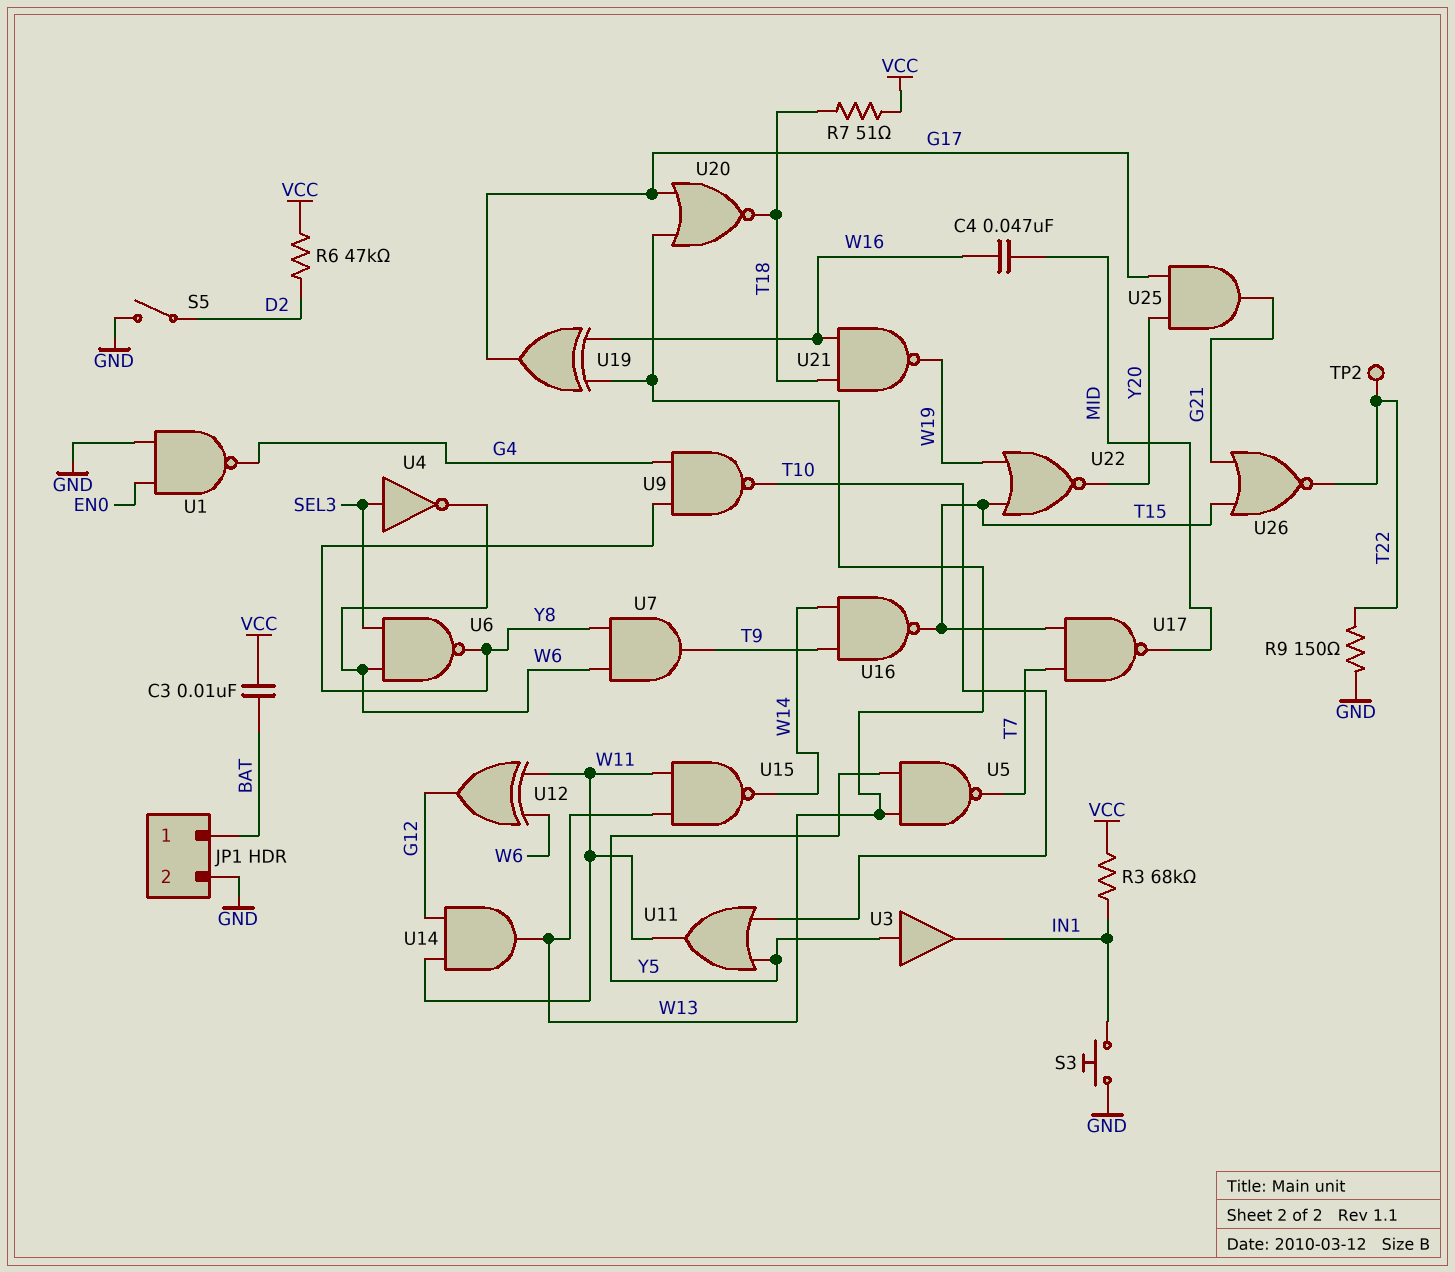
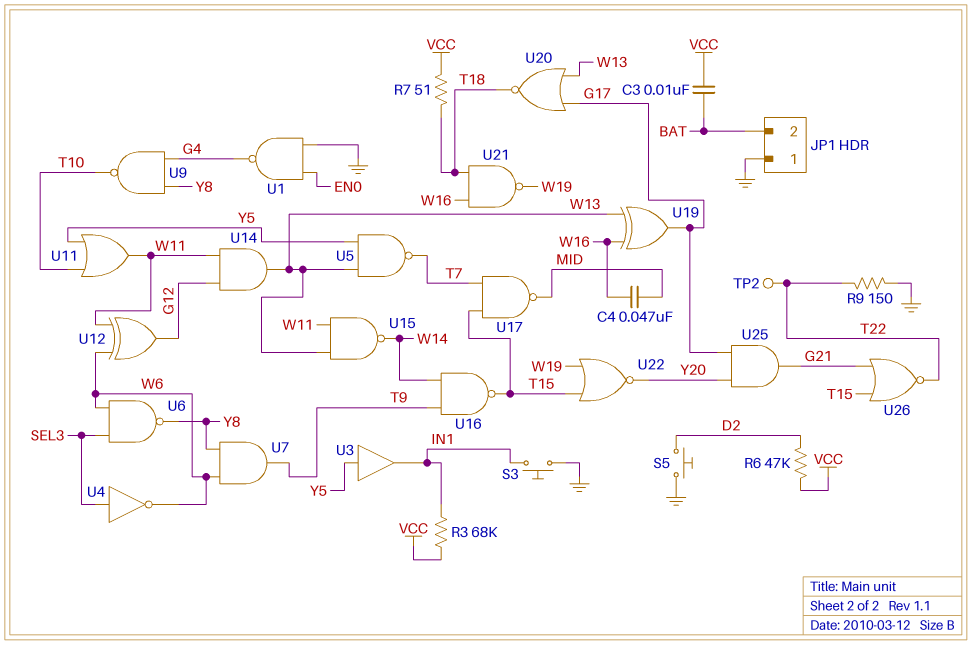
JP1 pin 1: BAT -> GND
JP1 pin 2: GND -> BAT
S5: switch (D2, GND) -> button (D2, GND)

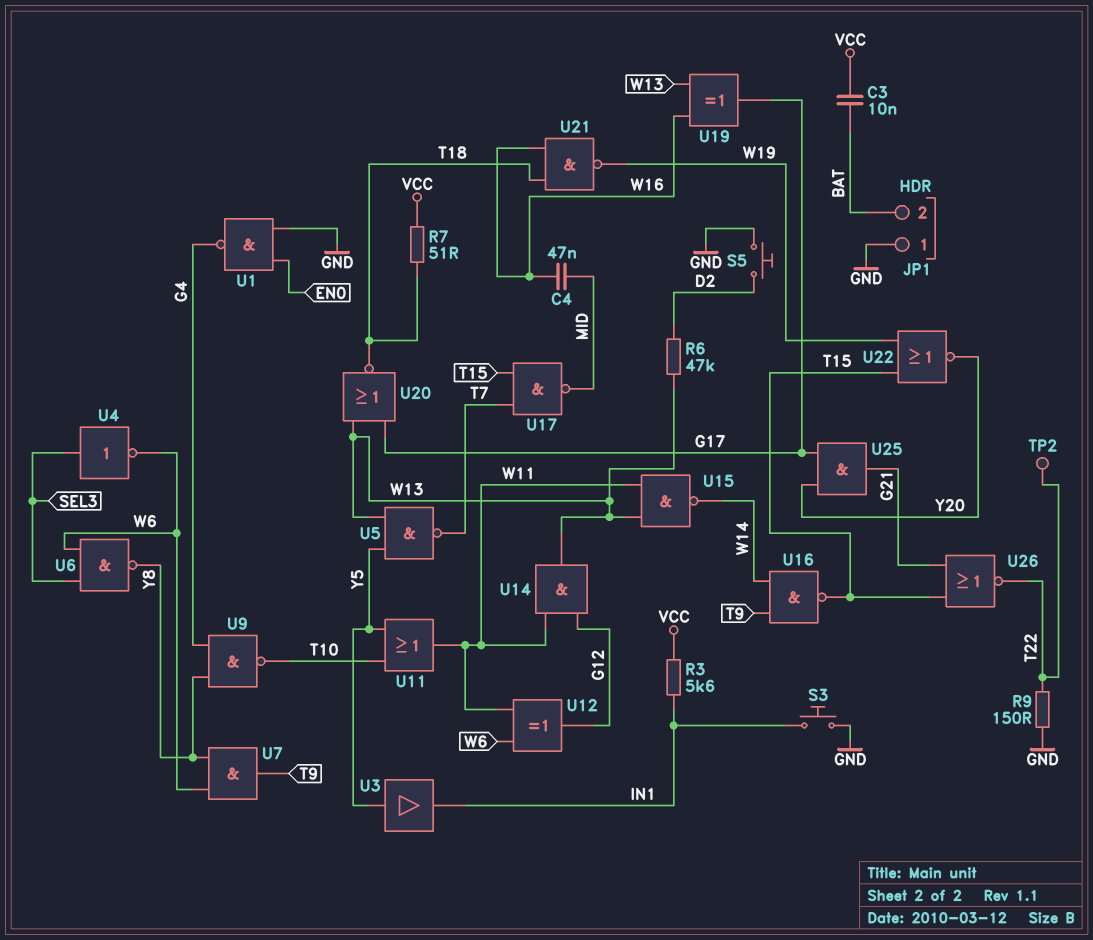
R3: 68k (IN1, VCC) -> 5.6k (IN1, VCC)
R6: 47k (D2, VCC) -> 47k (D2, W13)

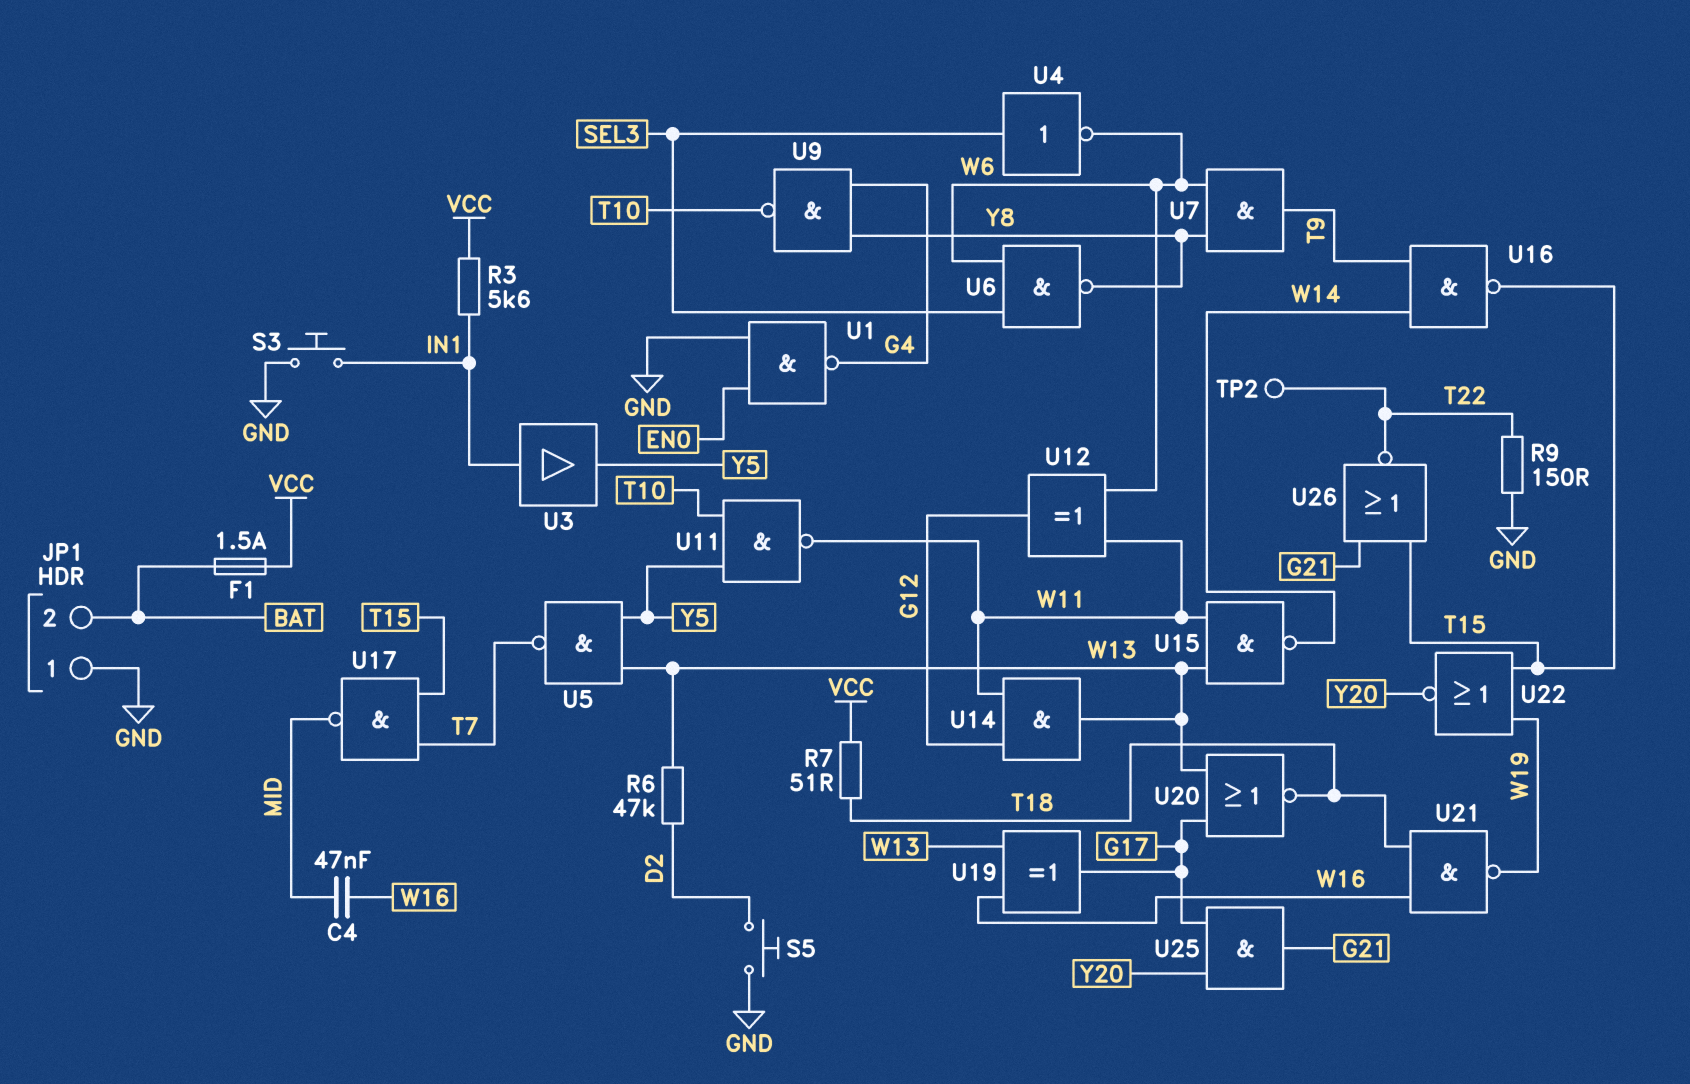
C3: 10nF (BAT, VCC) -> none
F1: none -> 1.5A (BAT, VCC)
U3: buffer (in Y5, out IN1) -> buffer (in IN1, out Y5)
U11: OR (in T10, in Y5, out W11) -> NAND (in T10, in Y5, out W11)

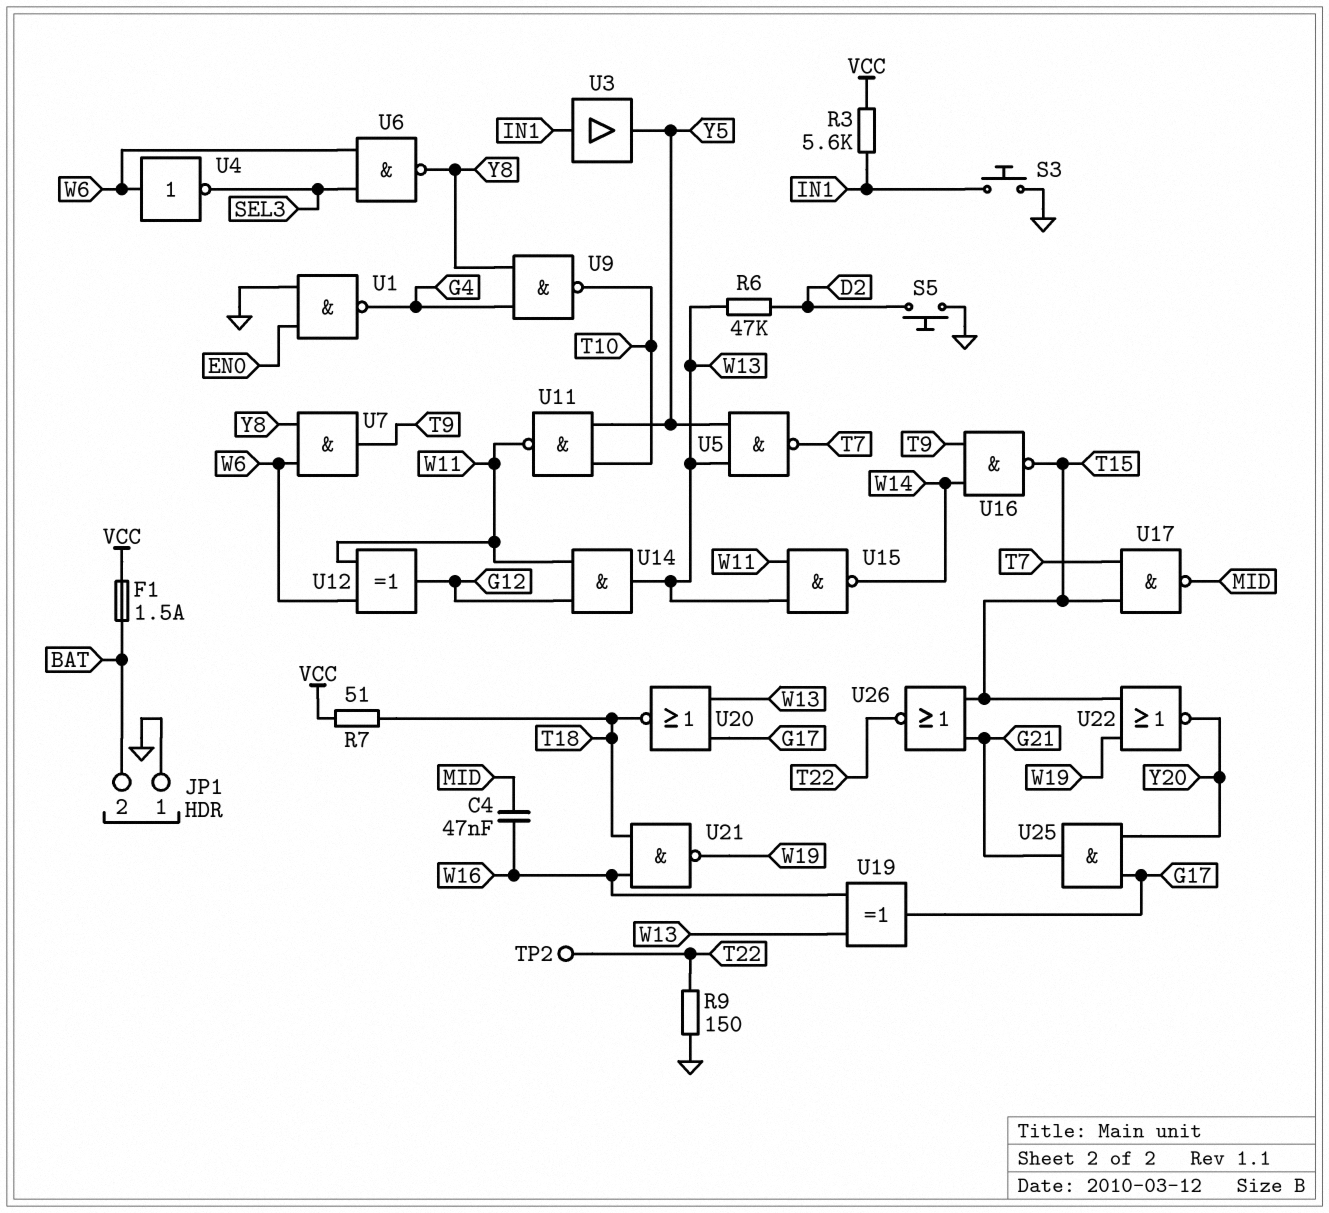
U4: NOT (in SEL3, out W6) -> NOT (in W6, out SEL3)

